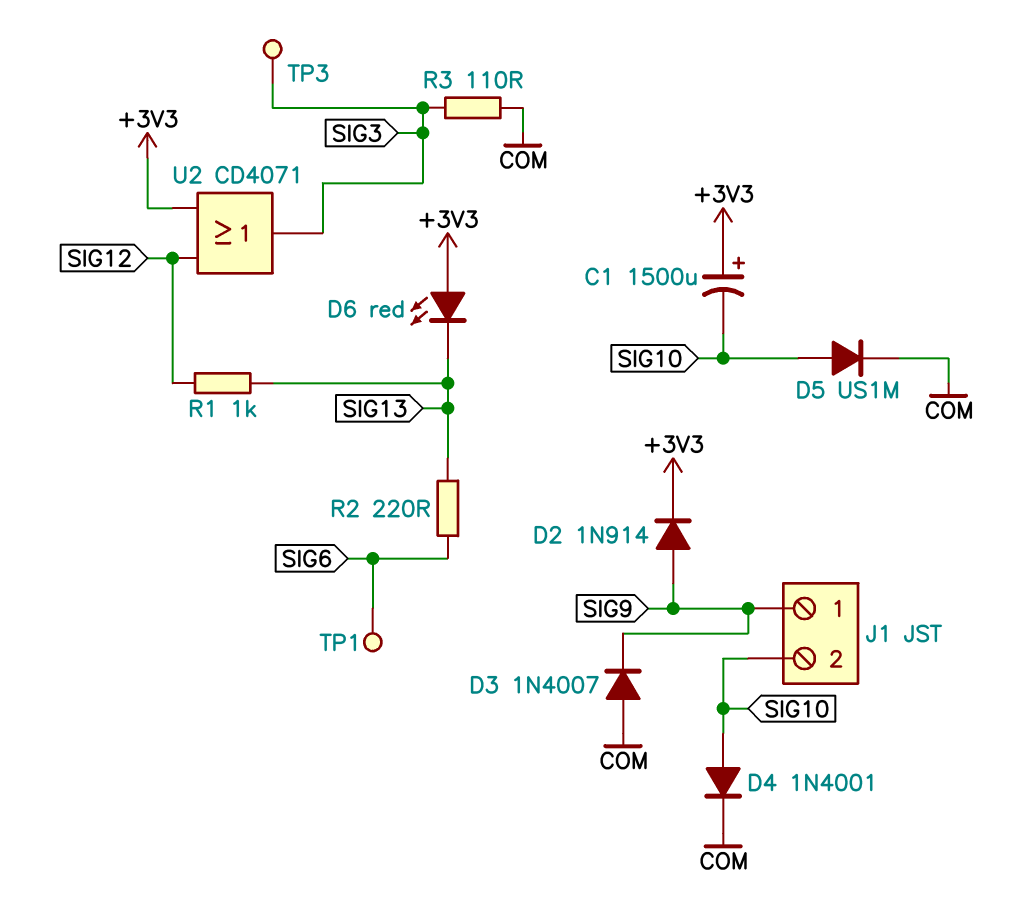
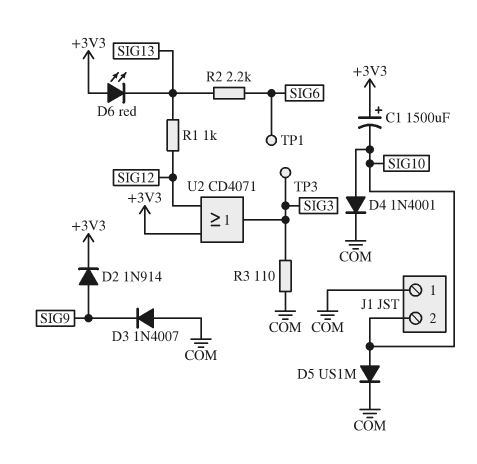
J1 pin 1: SIG9 -> COM
R2: 220 (SIG6, SIG13) -> 2.2k (SIG6, SIG13)

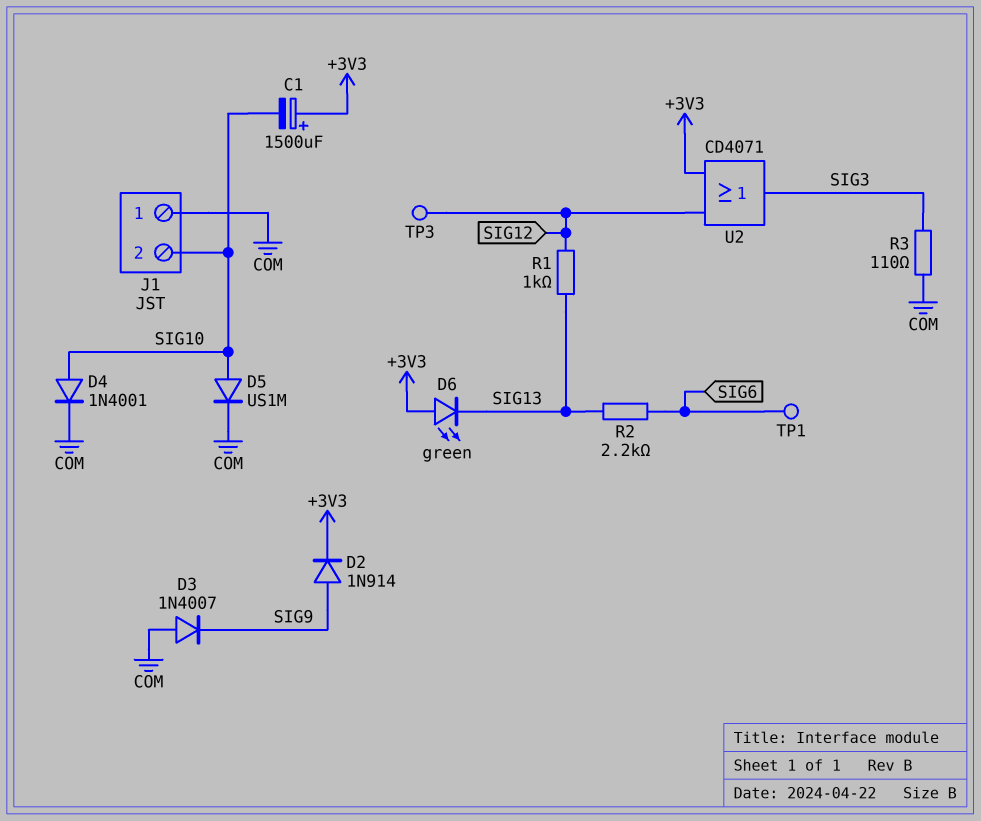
D6: LED red (A +3V3, K SIG13) -> LED green (A +3V3, K SIG13)
TP3: test point (SIG3) -> test point (SIG12)

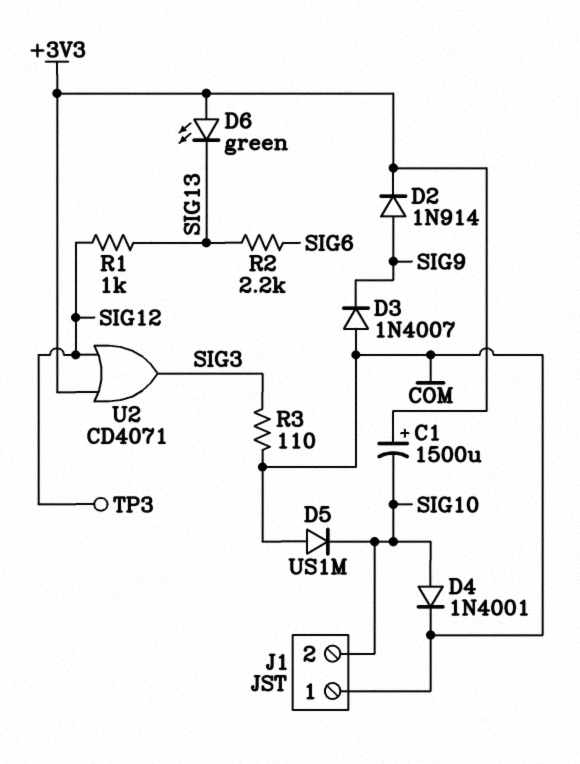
D5: diode US1M (A SIG10, K COM) -> diode US1M (A COM, K SIG10)
TP1: test point (SIG6) -> none

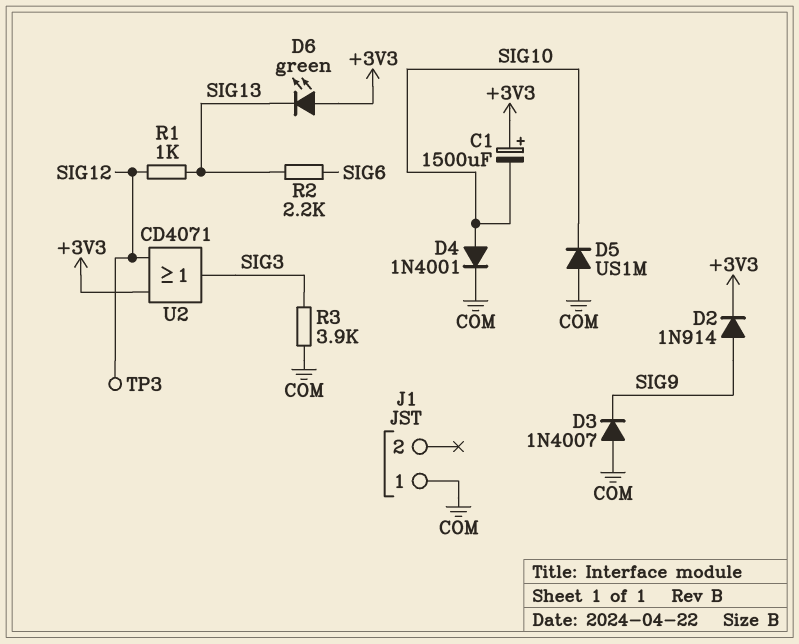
J1 pin 2: SIG10 -> none
R3: 110 (COM, SIG3) -> 3.9k (COM, SIG3)

